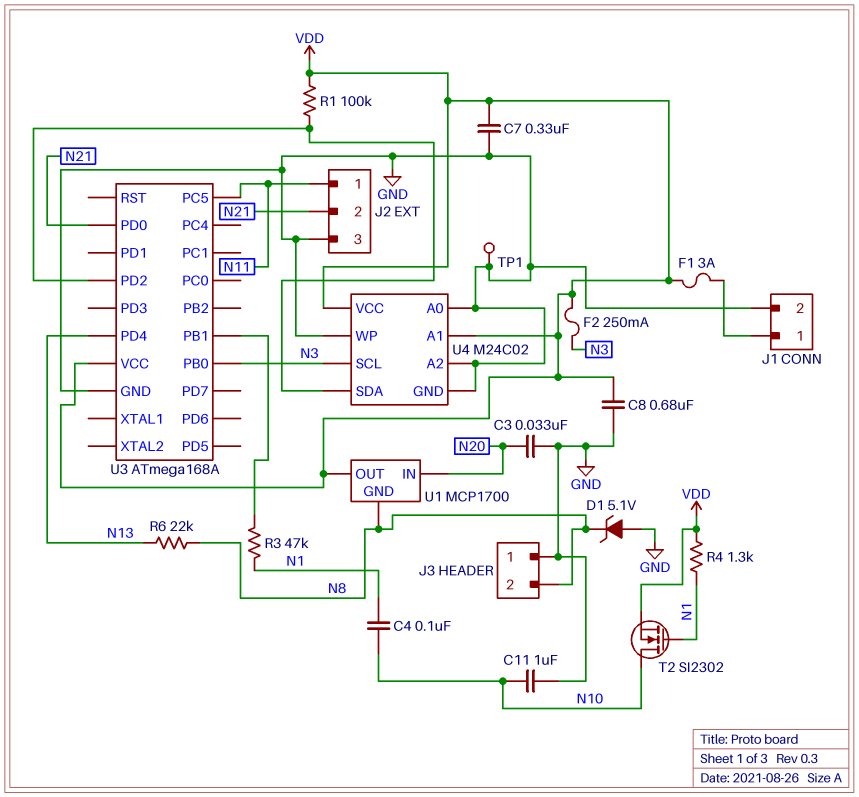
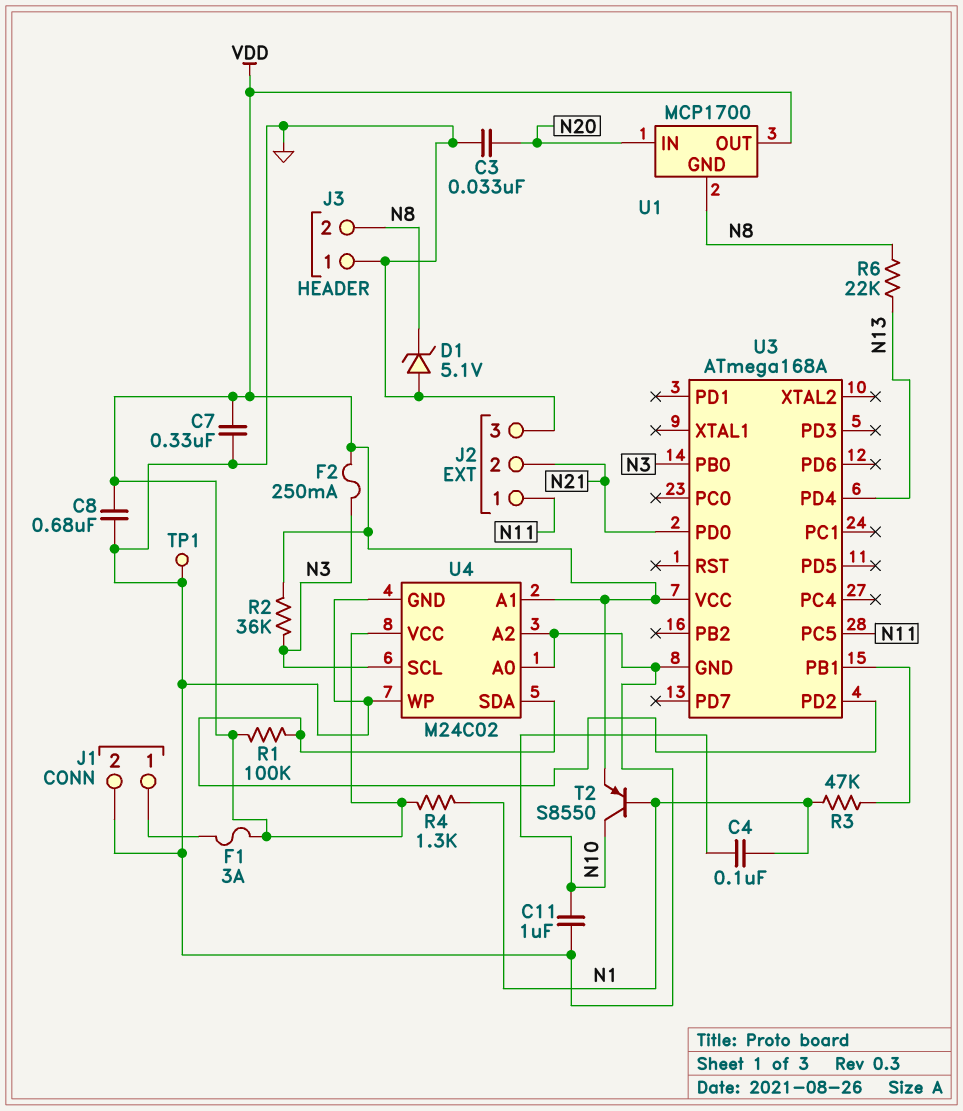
R2: none -> 36k (N3, VDD)
T2: NMOS SI2302 (G N1, D N10, S VDD) -> PNP S8550 (B N1, C N10, E VDD)

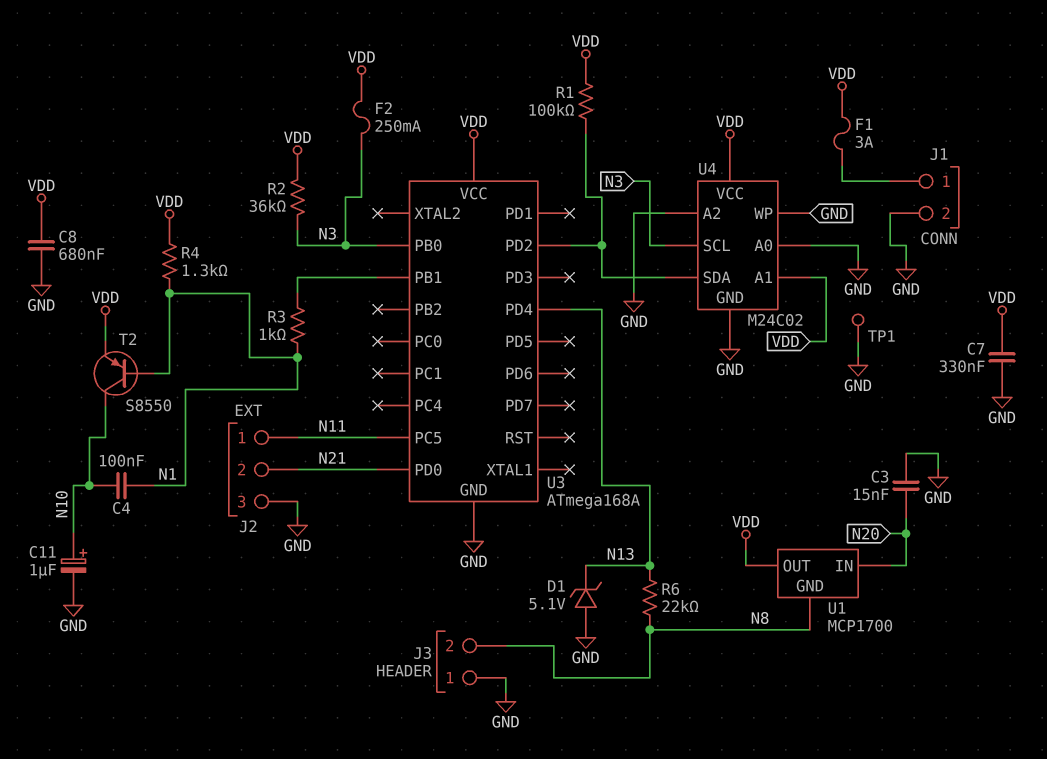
C3: 33nF (GND, N20) -> 15nF (GND, N20)
C11: 1uF (GND, N10) -> 1uF (plus N10, minus GND)
D1: zener 5.1V (A GND, K N8) -> zener 5.1V (A GND, K N13)
R3: 47k (N1, U3/PB1) -> 1k (N1, U3/PB1)

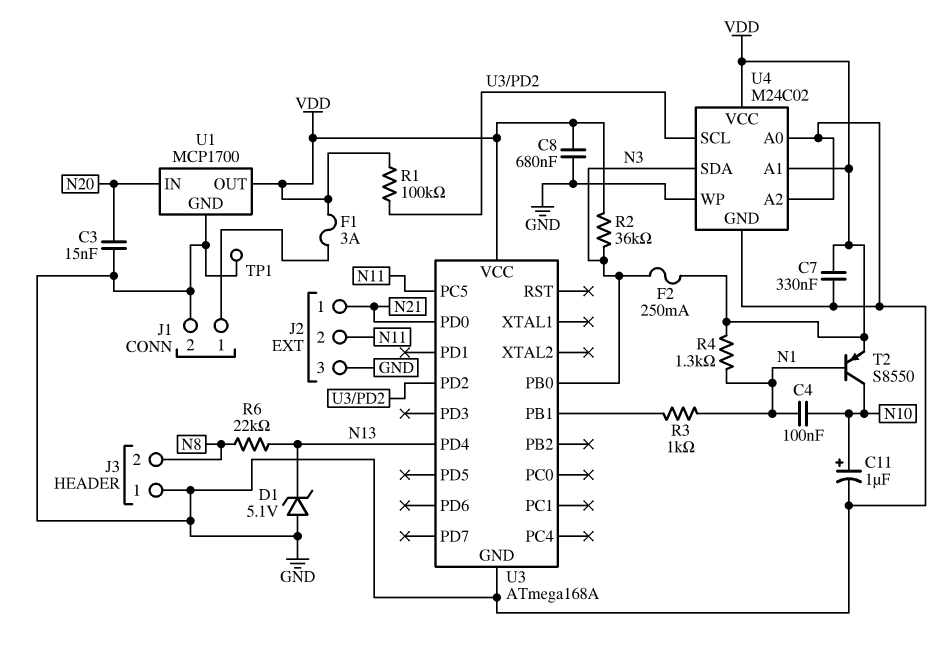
J2 pin 1: N11 -> N21
J2 pin 2: N21 -> N11
U1 pin GND: N8 -> GND
U4 pin SCL: N3 -> U3/PD2
U4 pin SDA: U3/PD2 -> N3

